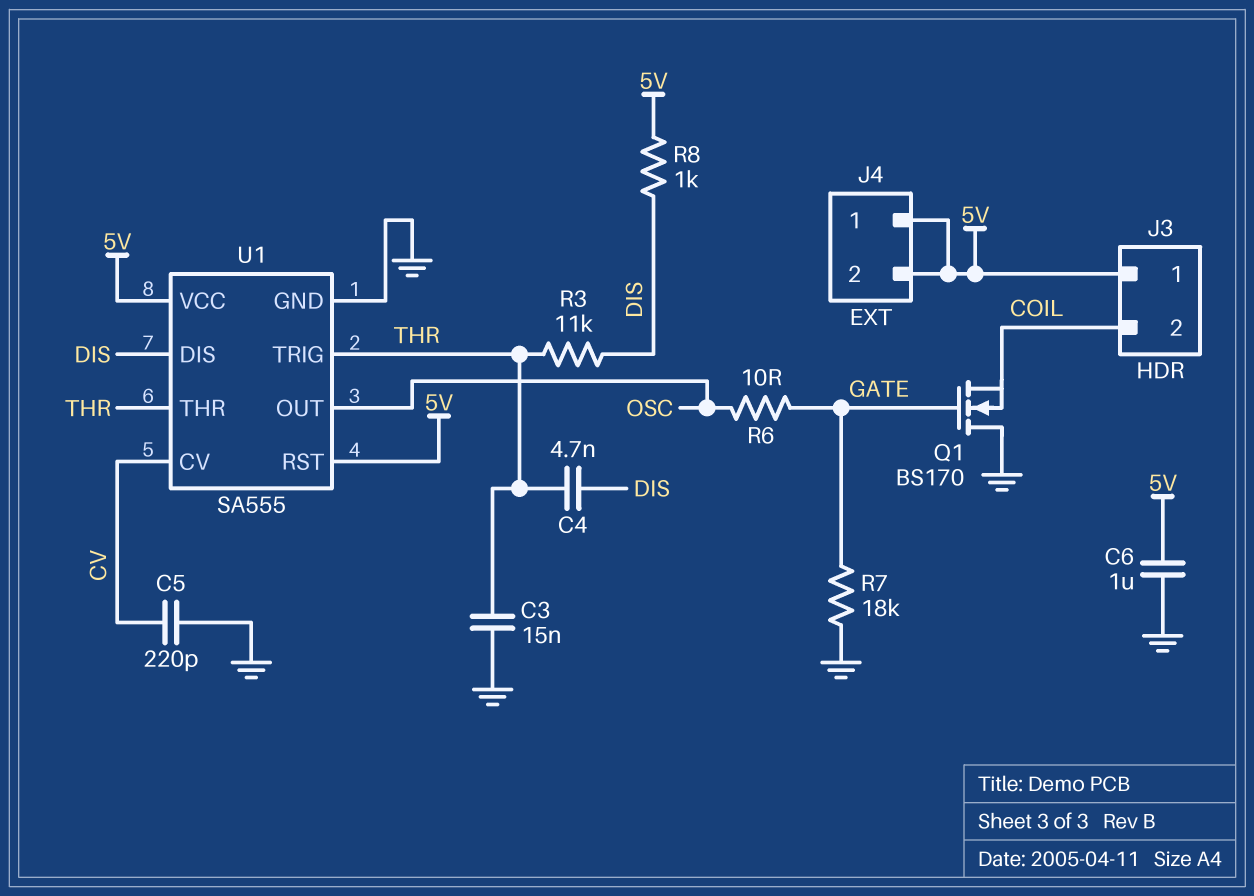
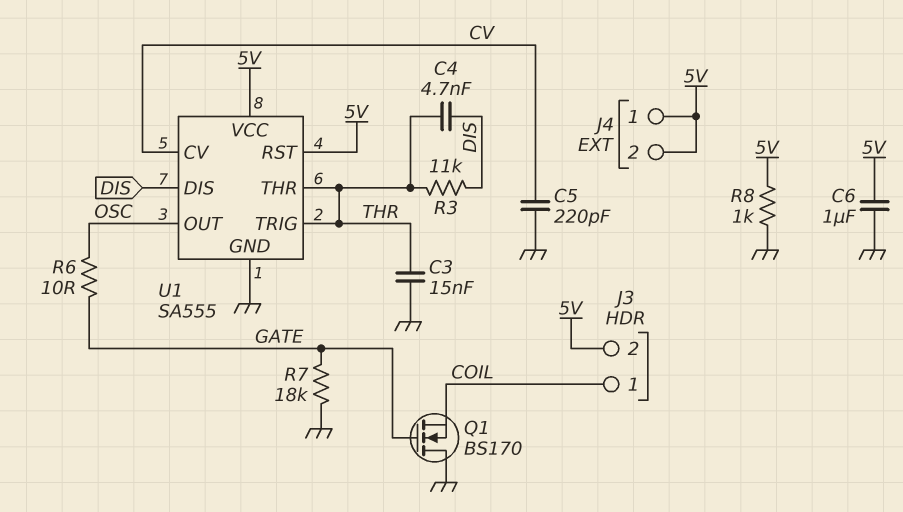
J3 pin 1: 5V -> COIL
J3 pin 2: COIL -> 5V
R8: 1k (5V, DIS) -> 1k (5V, GND)

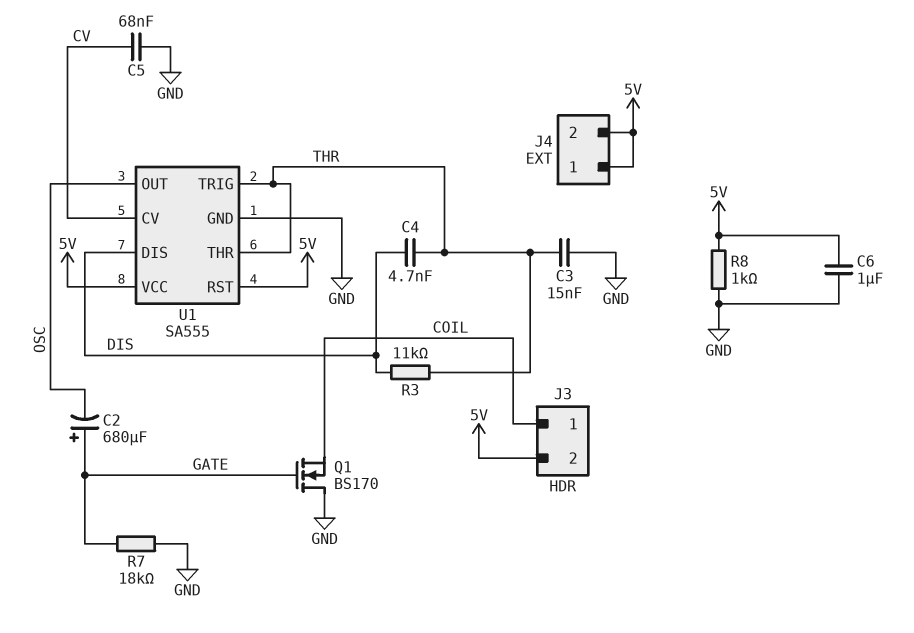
C2: none -> 680uF (plus GATE, minus OSC)
C5: 220pF (CV, GND) -> 68nF (CV, GND)
R6: 10 (GATE, OSC) -> none

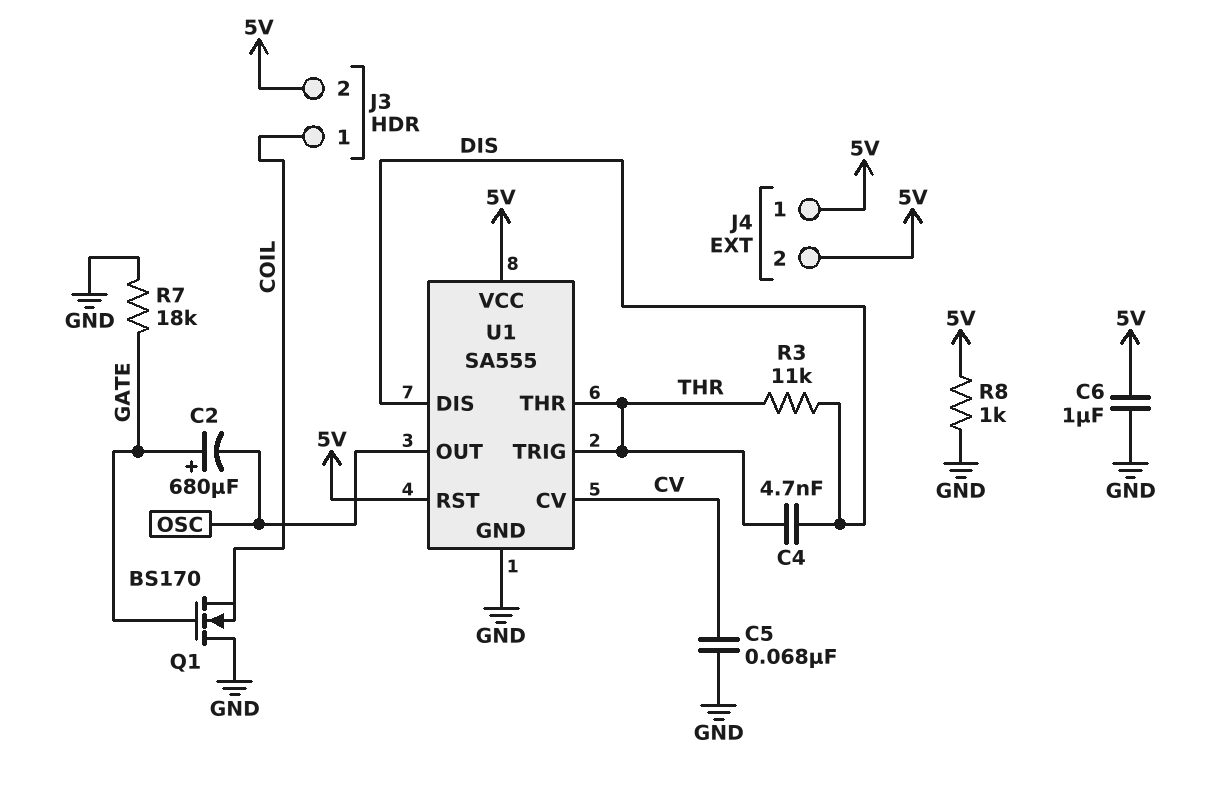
C3: 15nF (GND, THR) -> none

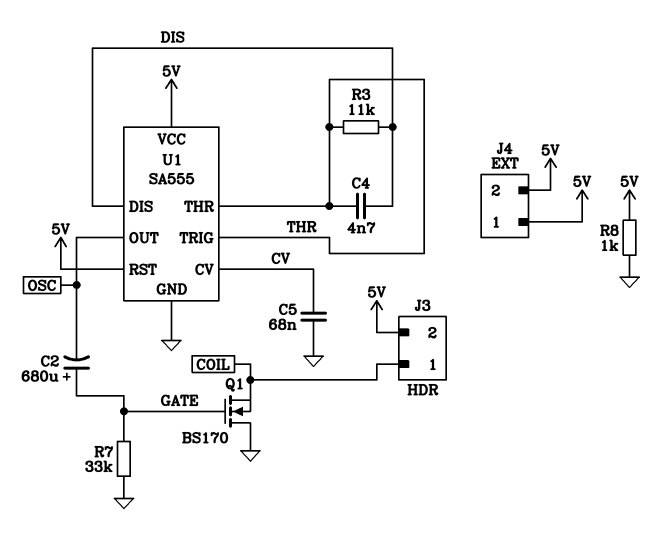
C6: 1uF (5V, GND) -> none
R7: 18k (GATE, GND) -> 33k (GATE, GND)

